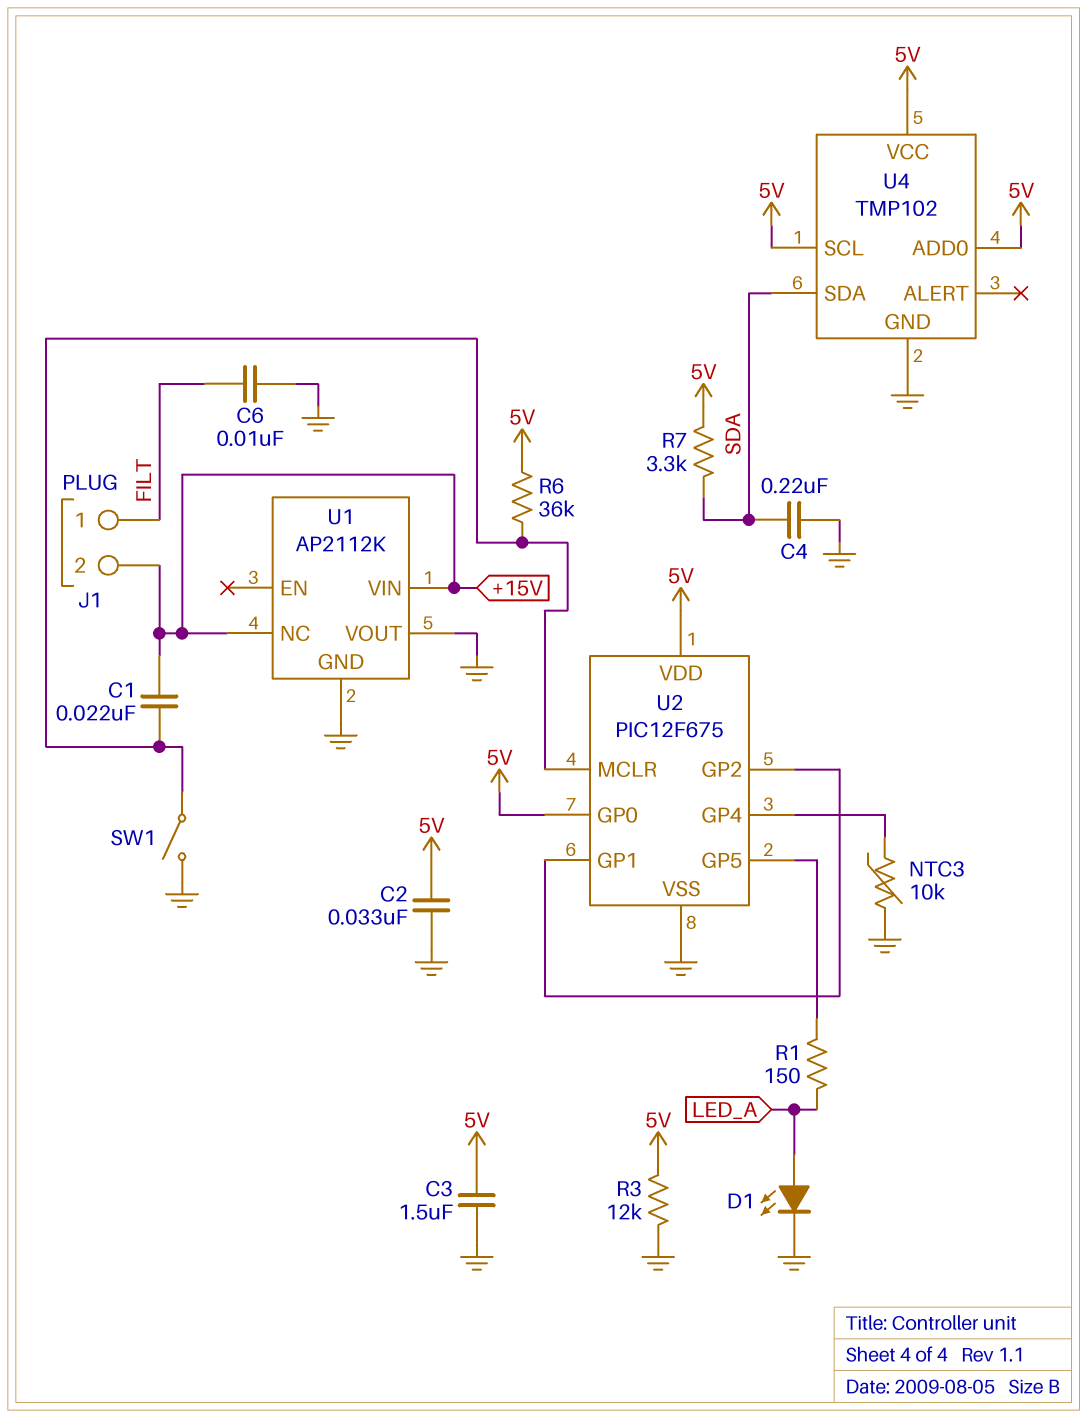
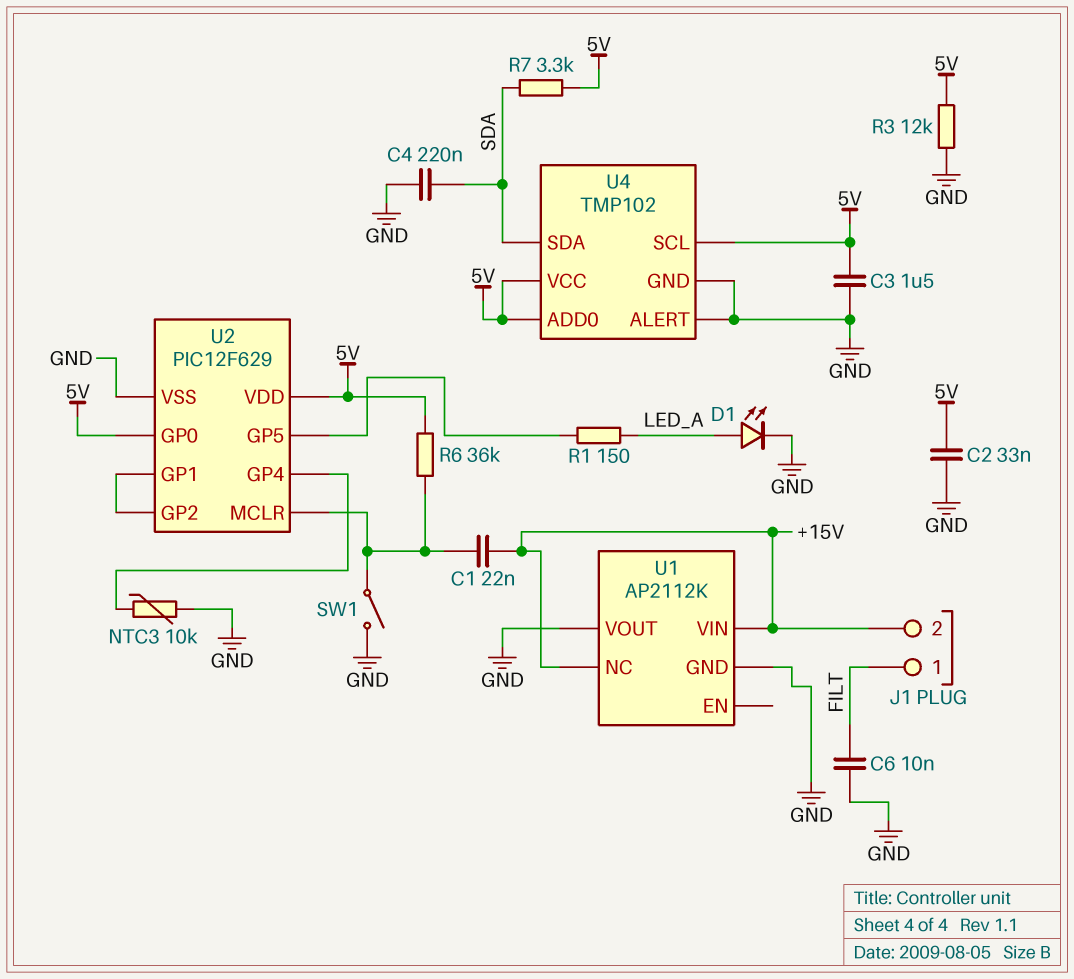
U2: PIC12F675 -> PIC12F629
U4 pin ALERT: none -> GND

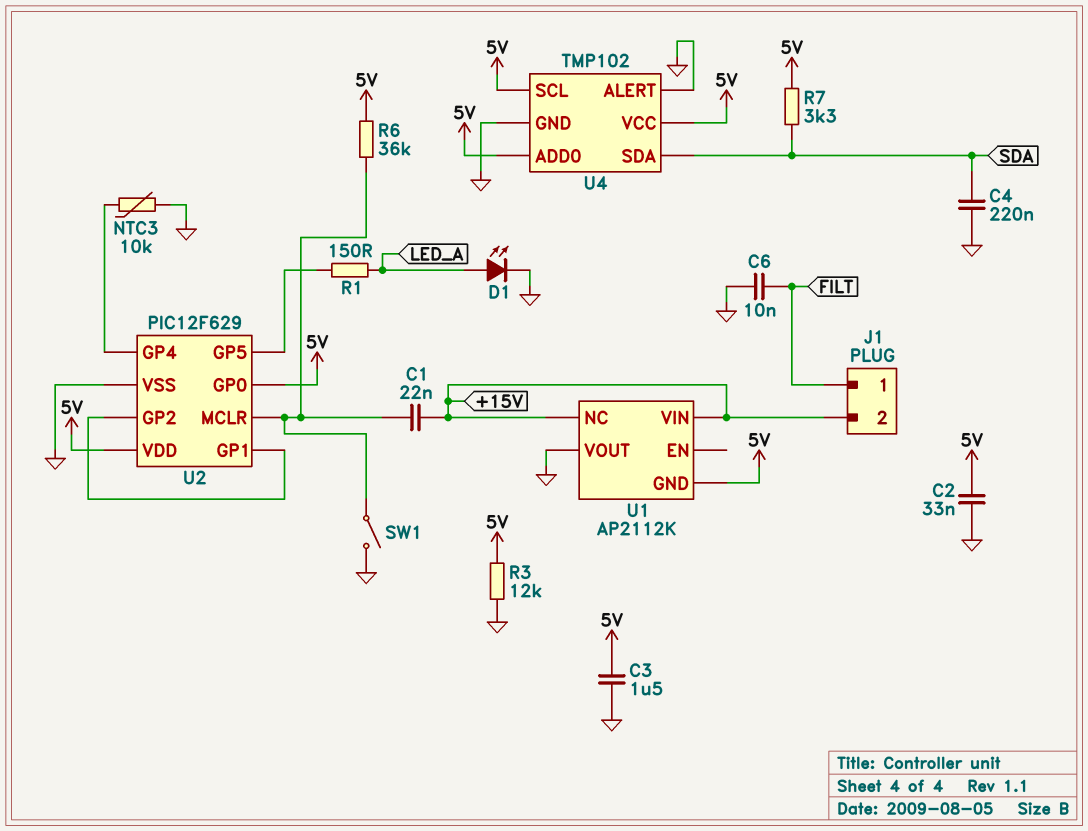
U1 pin GND: GND -> 5V

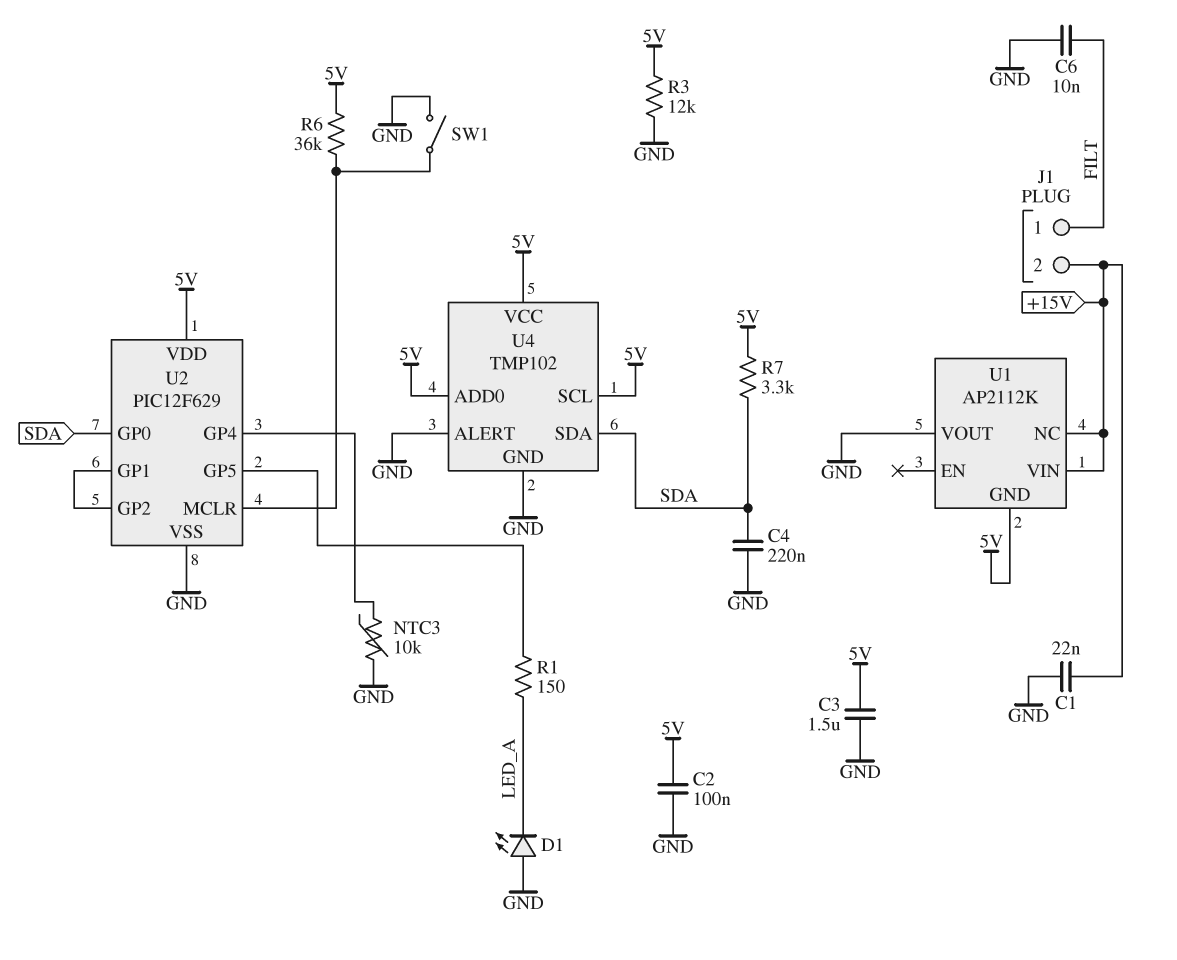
C1: 22nF (+15V, U2/MCLR) -> 22nF (+15V, GND)
C2: 33nF (5V, GND) -> 100nF (5V, GND)
D1: LED (A LED_A, K GND) -> LED (A GND, K LED_A)
U2 pin GP0: 5V -> SDA

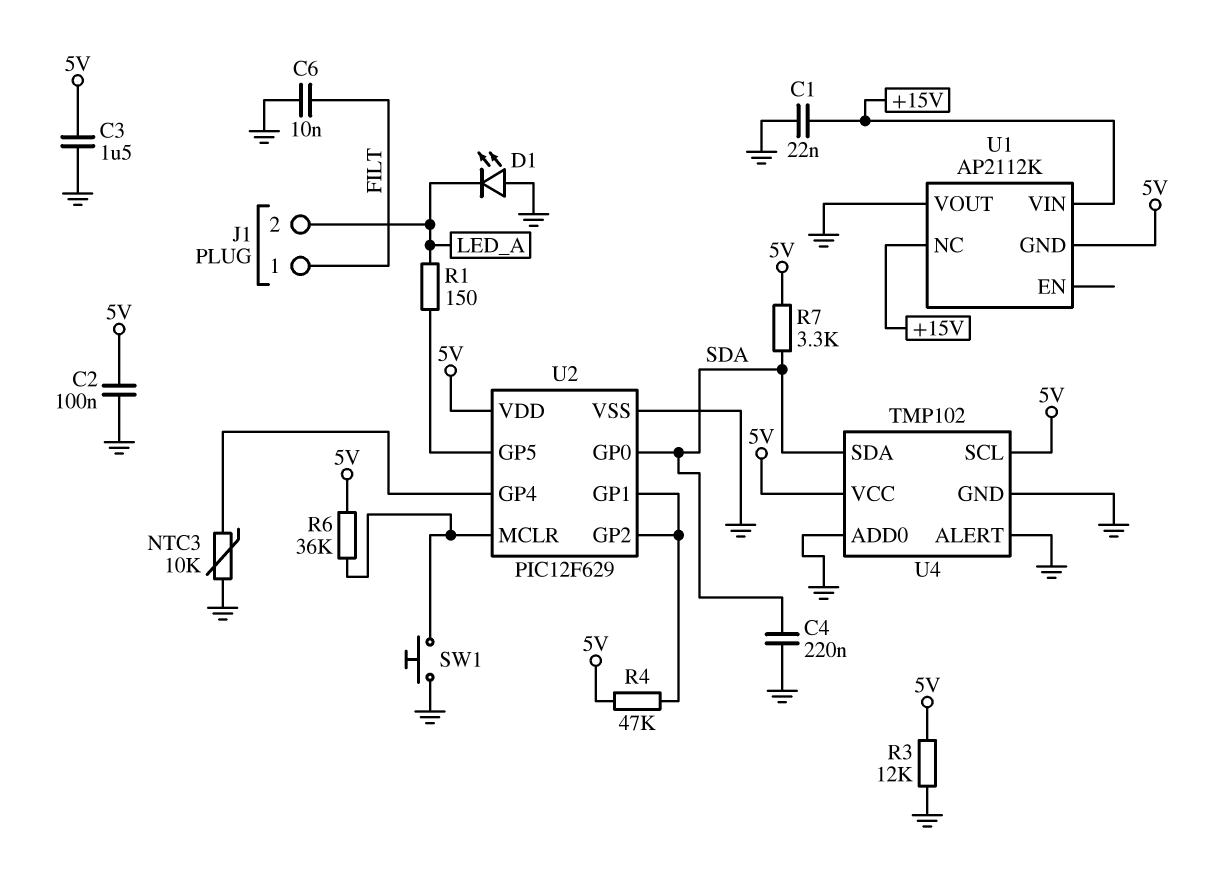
J1 pin 2: +15V -> LED_A
R4: none -> 47k (5V, U2/GP1)
SW1: switch (GND, U2/MCLR) -> button (GND, U2/MCLR)
U4 pin ADD0: 5V -> GND

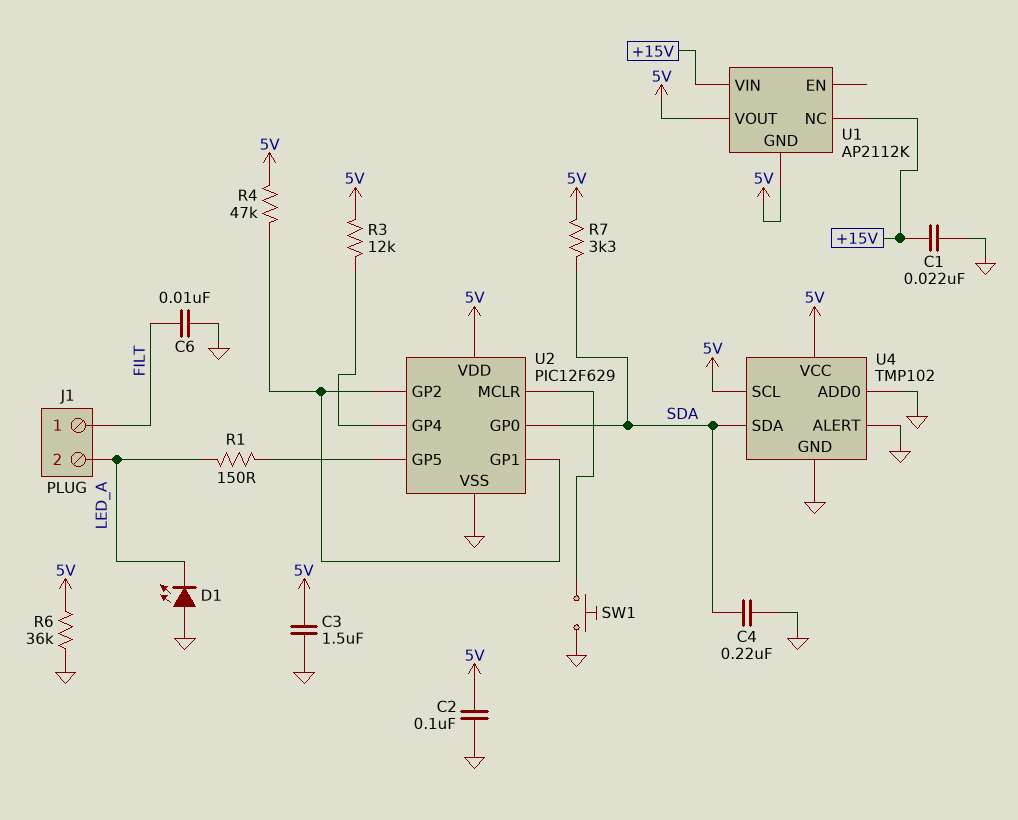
NTC3: 10k (GND, U2/GP4) -> none
R3: 12k (5V, GND) -> 12k (5V, U2/GP4)
R6: 36k (5V, U2/MCLR) -> 36k (5V, GND)
U1 pin VOUT: GND -> 5V

